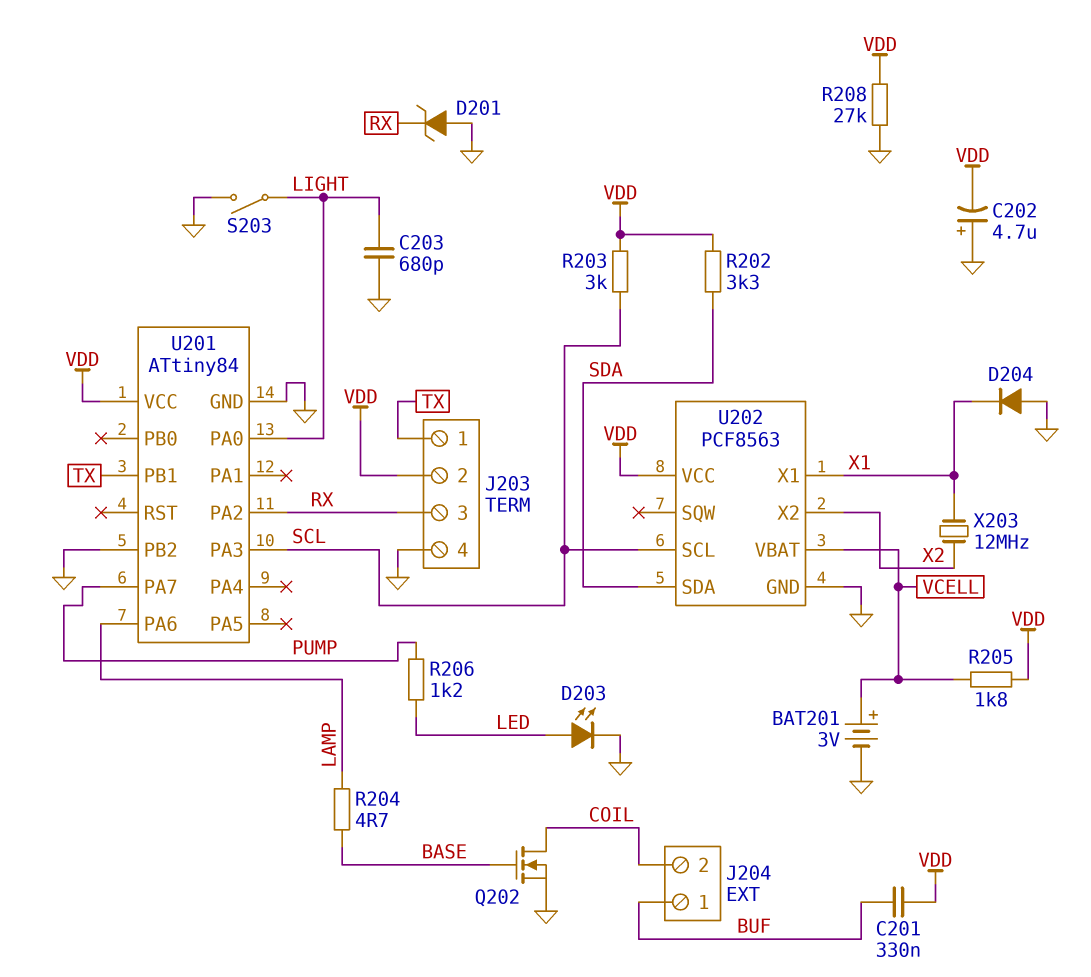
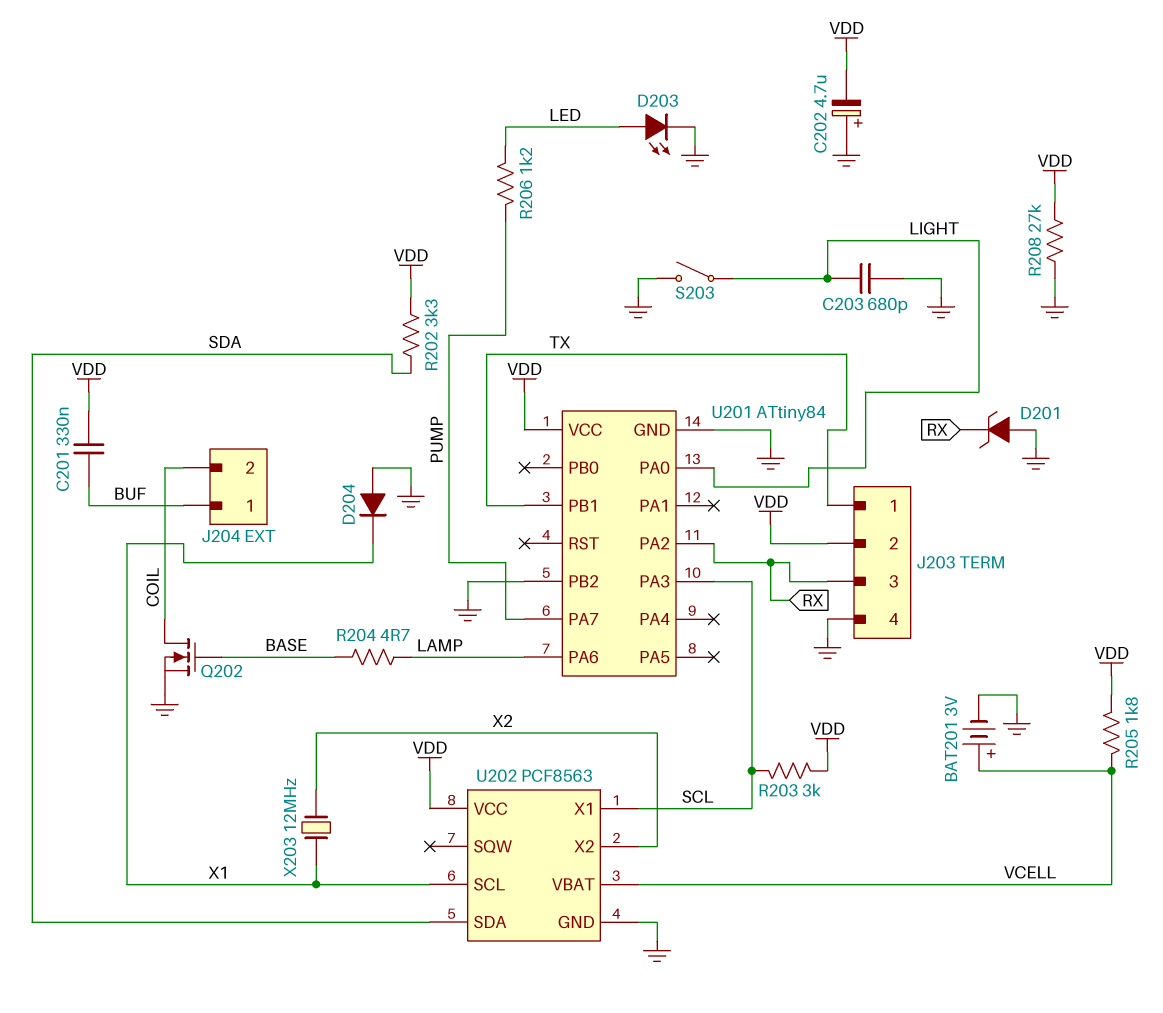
U202 pin SCL: SCL -> X1
U202 pin X1: X1 -> SCL

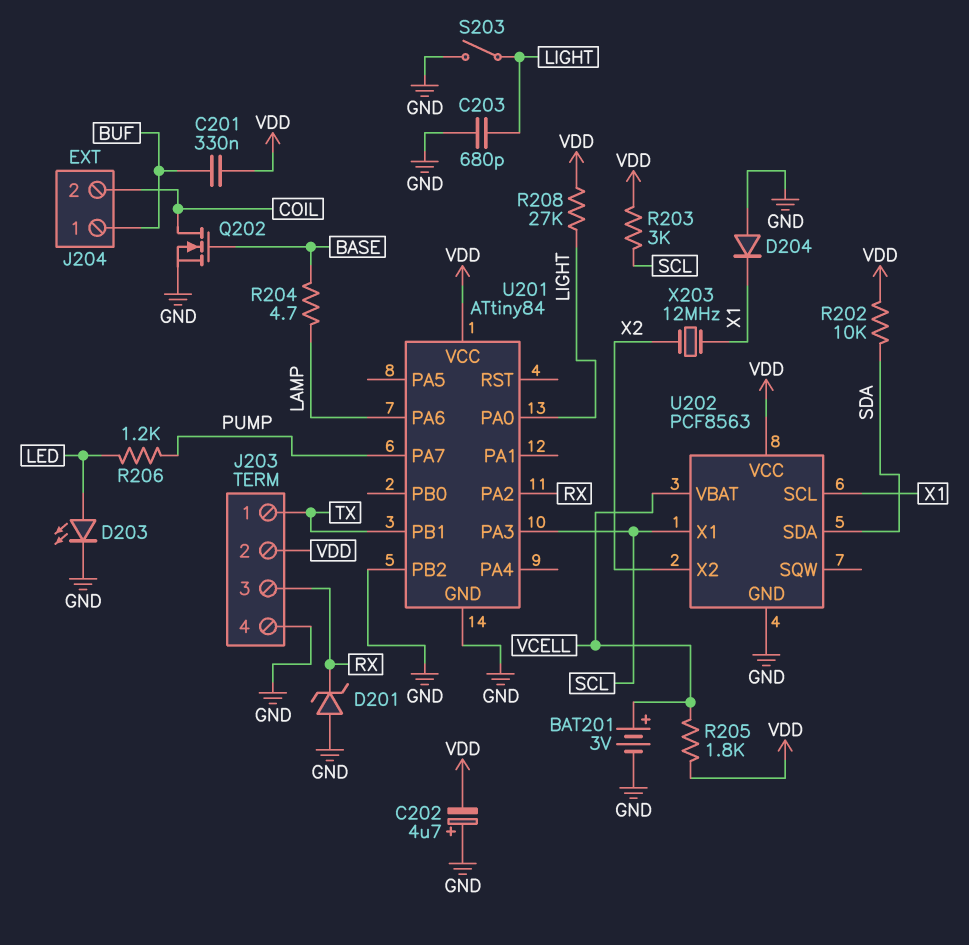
R202: 3.3k (SDA, VDD) -> 10k (SDA, VDD)
R208: 27k (GND, VDD) -> 27k (LIGHT, VDD)

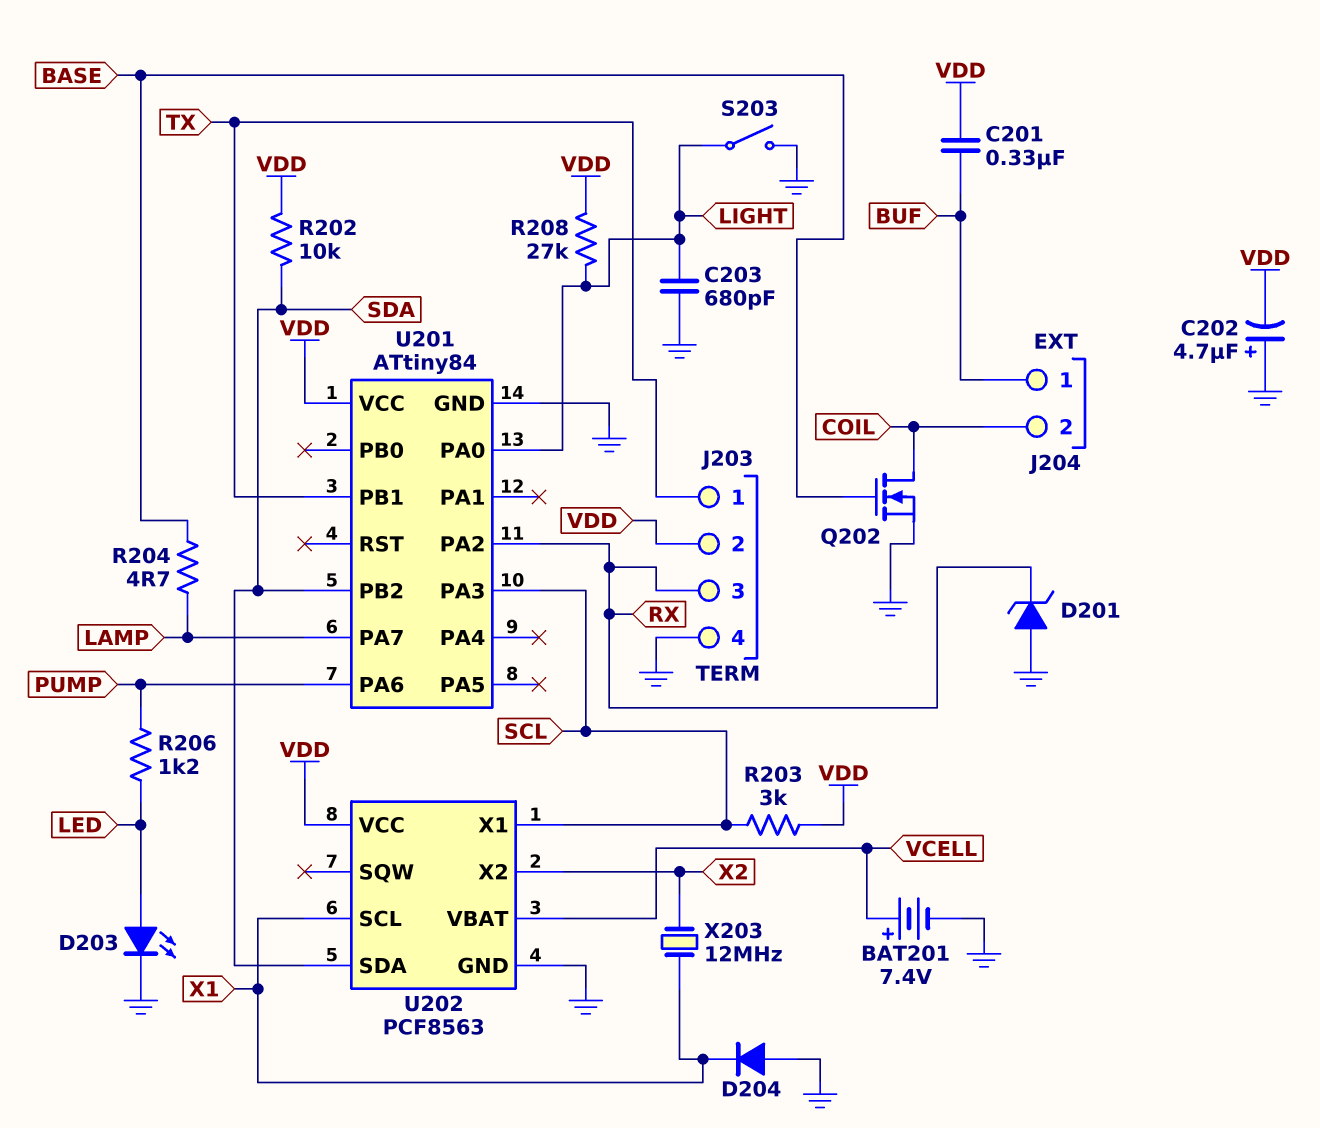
BAT201: 3V (plus VCELL, minus GND) -> 7.4V (plus VCELL, minus GND)
R205: 1.8k (VCELL, VDD) -> none
U201 pin PA6: LAMP -> PUMP
U201 pin PA7: PUMP -> LAMP
U201 pin PB2: GND -> SDA

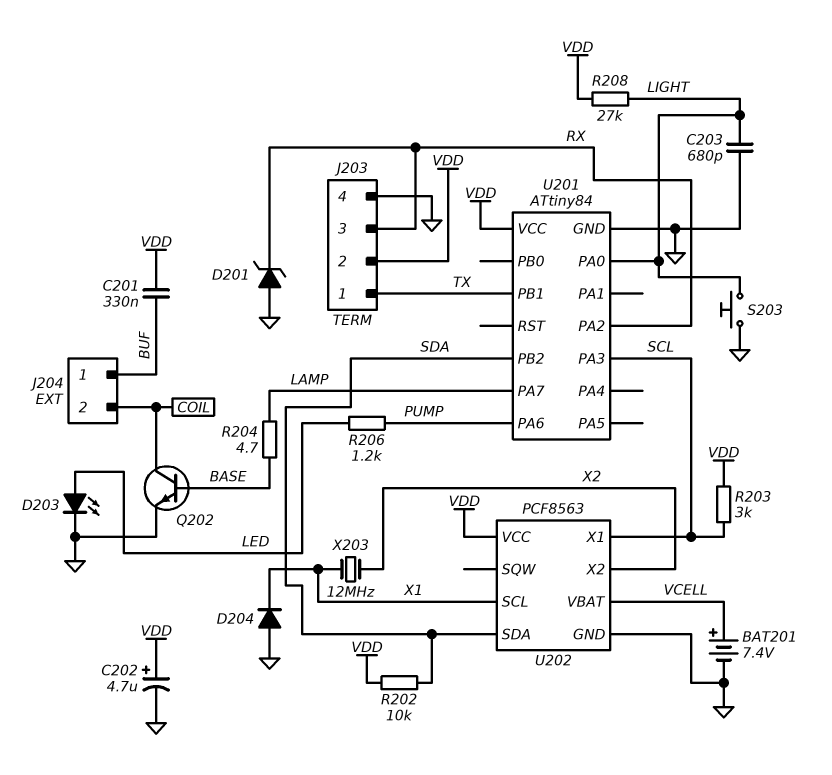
C202: 4.7uF (plus GND, minus VDD) -> 4.7uF (plus VDD, minus GND)
Q202: NMOS (G BASE, D COIL, S GND) -> NPN (B BASE, C COIL, E GND)
S203: switch (GND, LIGHT) -> button (GND, LIGHT)

